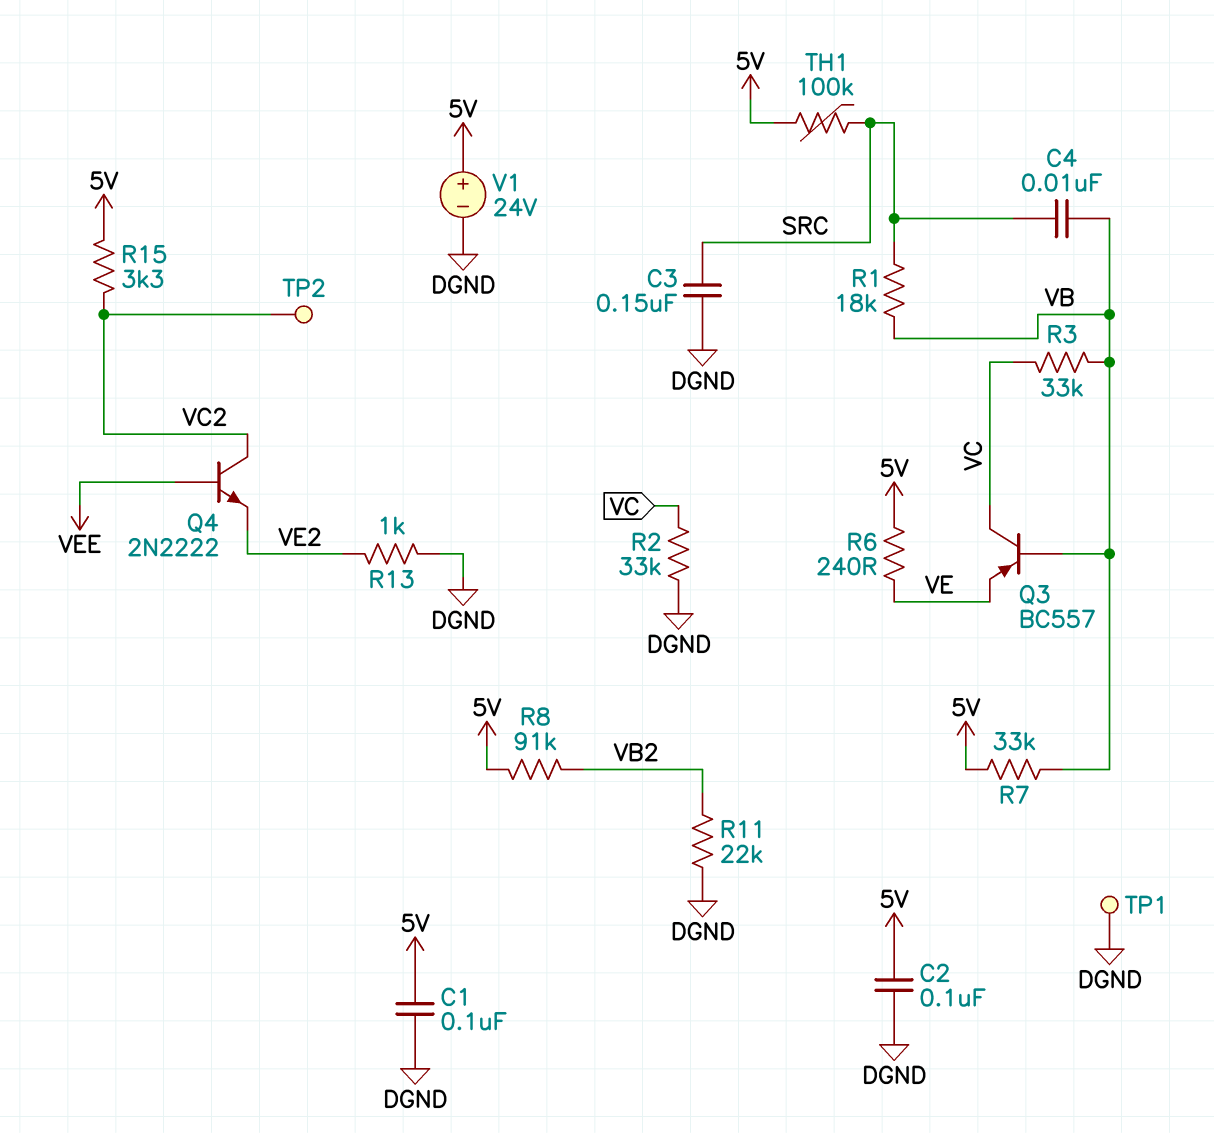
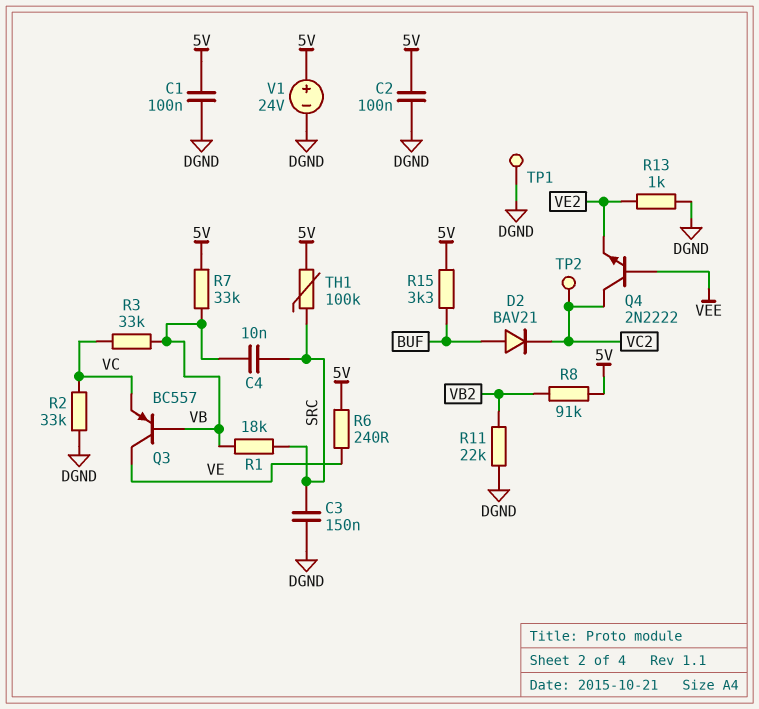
D2: none -> diode BAV21 (A BUF, K VC2)
Q3: PNP BC557 (B VB, C VC, E VE) -> PNP BC557 (B VB, C VE, E VC)
R15: 3.3k (5V, VC2) -> 3.3k (5V, BUF)

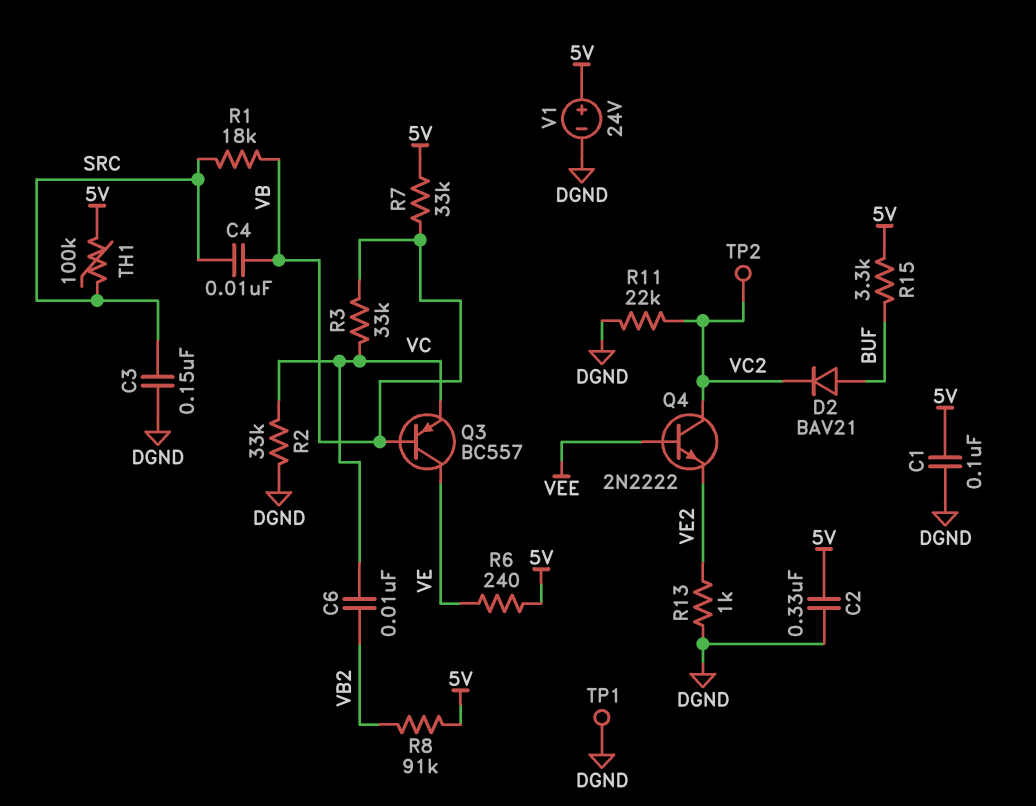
C2: 100nF (5V, DGND) -> 330nF (5V, DGND)
C6: none -> 10nF (VB2, VC)
R11: 22k (DGND, VB2) -> 22k (DGND, VC2)

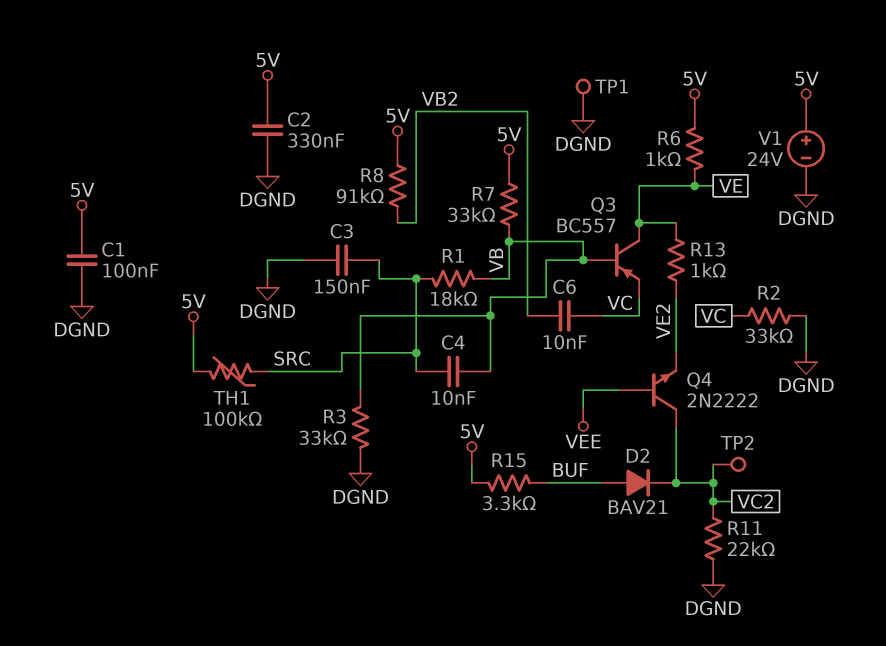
R3: 33k (VB, VC) -> 33k (DGND, VB)
R6: 240 (5V, VE) -> 1k (5V, VE)
R13: 1k (DGND, VE2) -> 1k (VE, VE2)

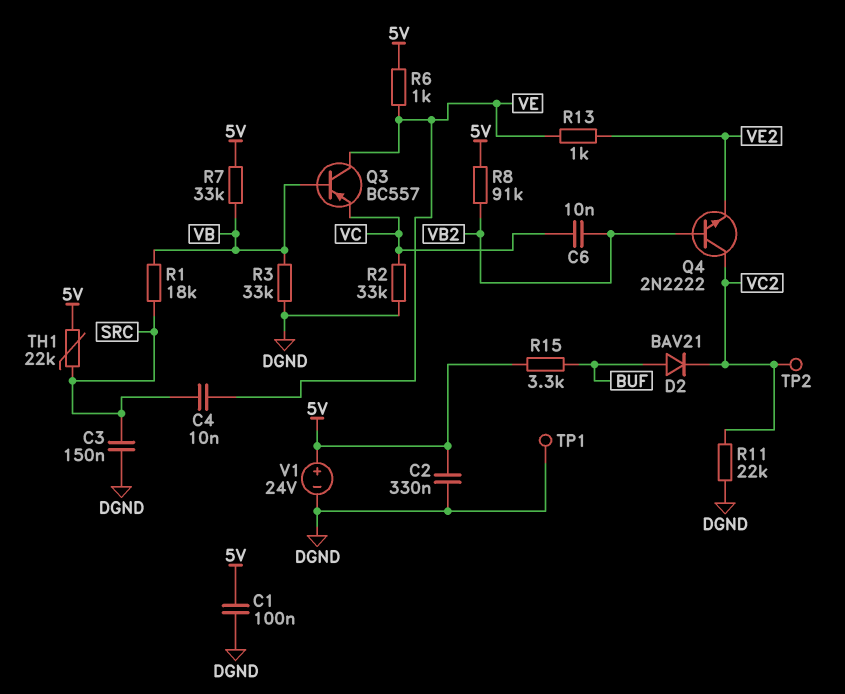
C4: 10nF (SRC, VB) -> 10nF (SRC, VE)
Q4: NPN 2N2222 (B VEE, C VC2, E VE2) -> NPN 2N2222 (B VB2, C VC2, E VE2)
TH1: 100k (5V, SRC) -> 22k (5V, SRC)

